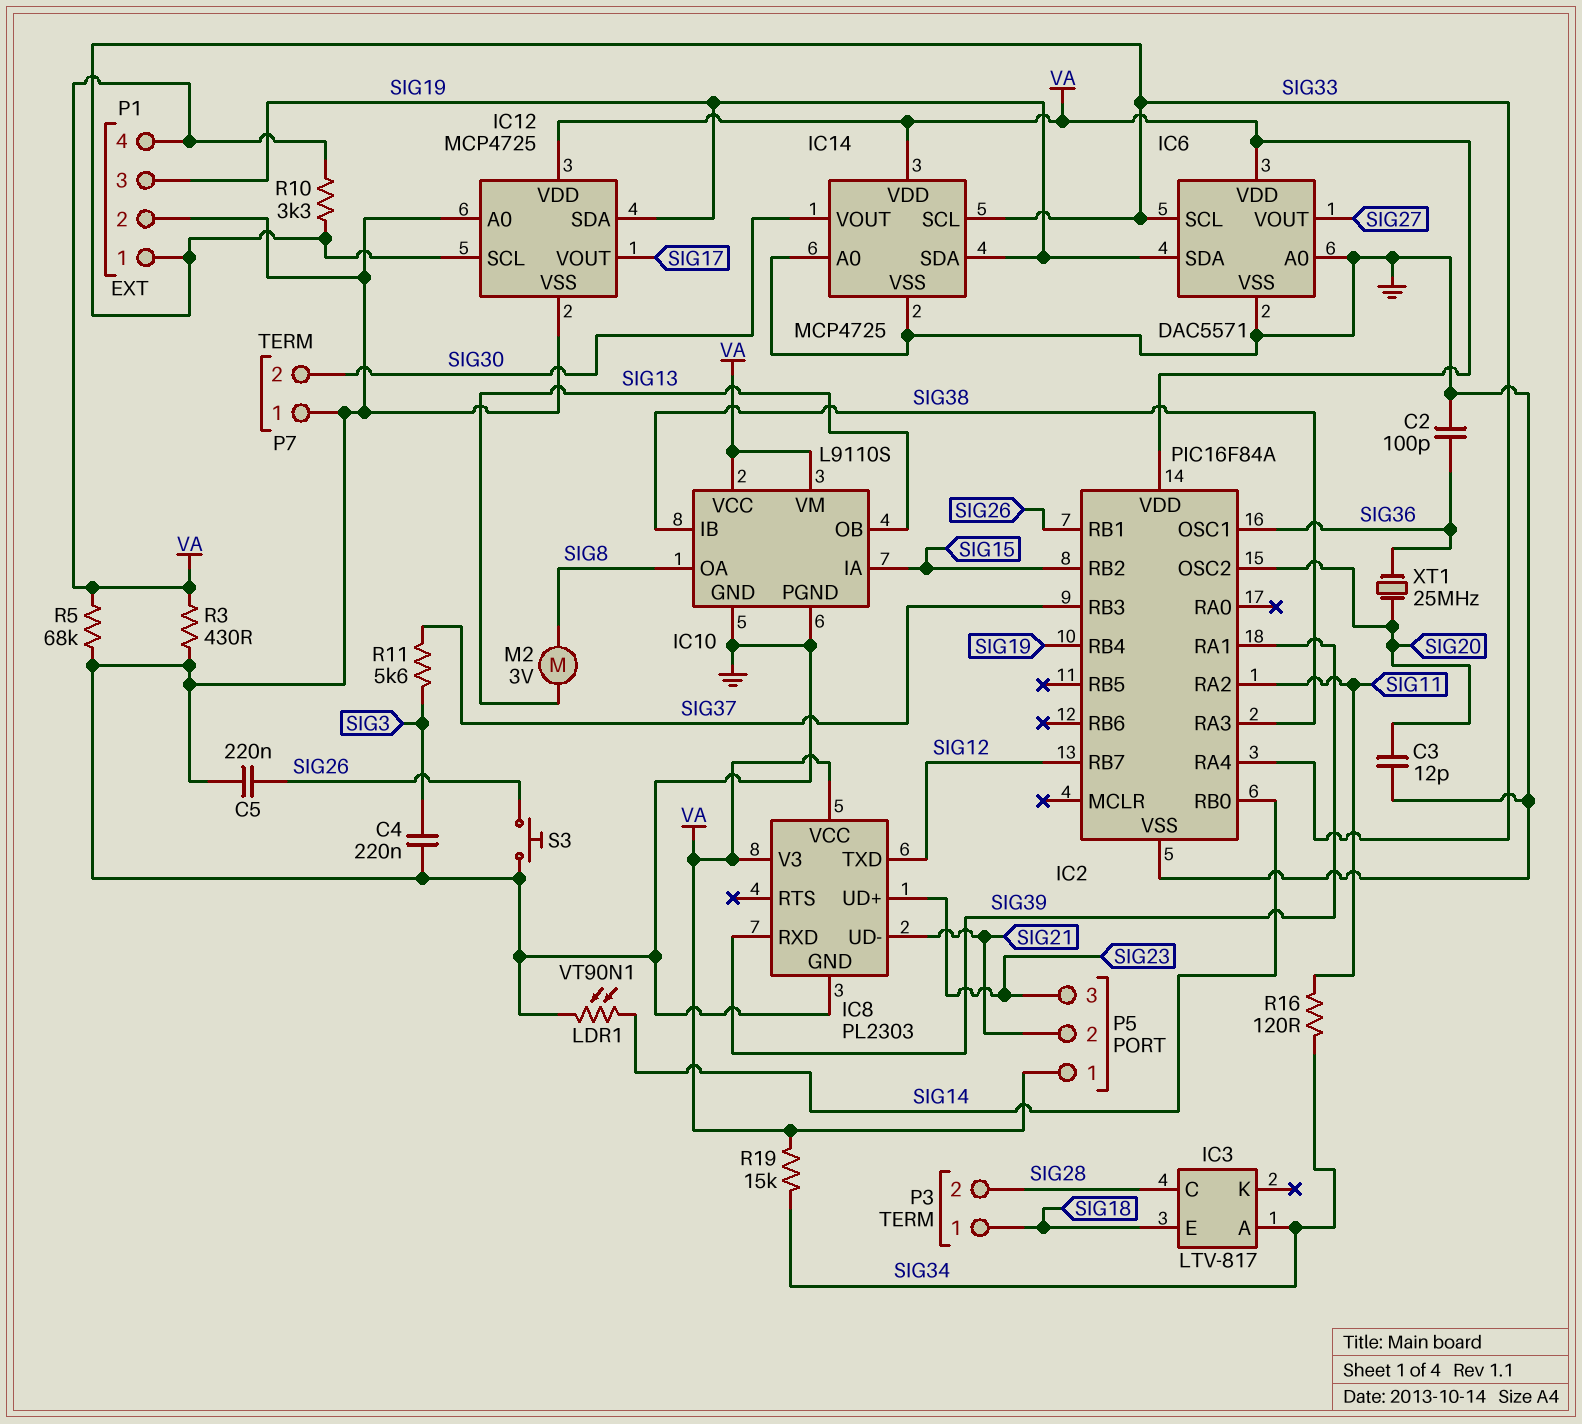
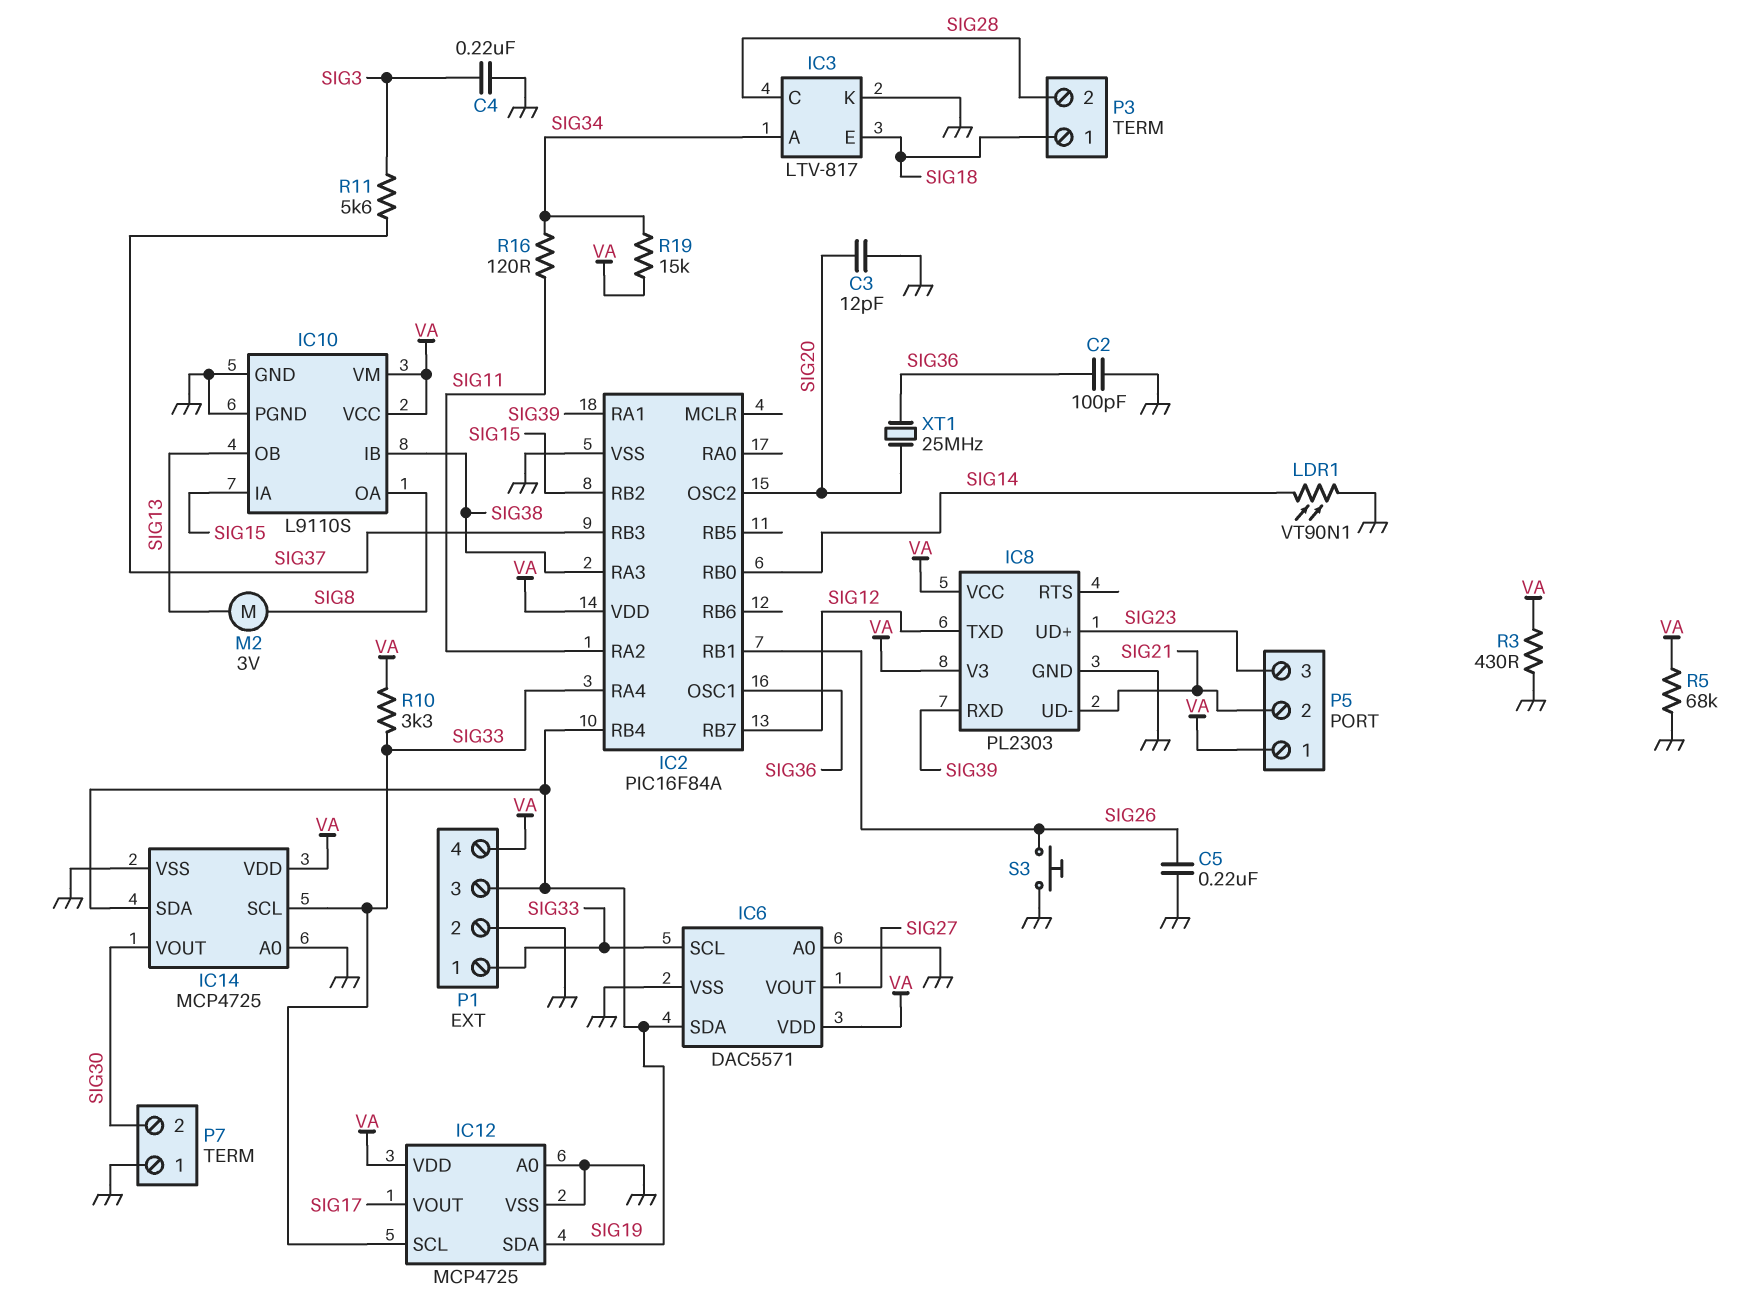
IC3 pin K: none -> GND

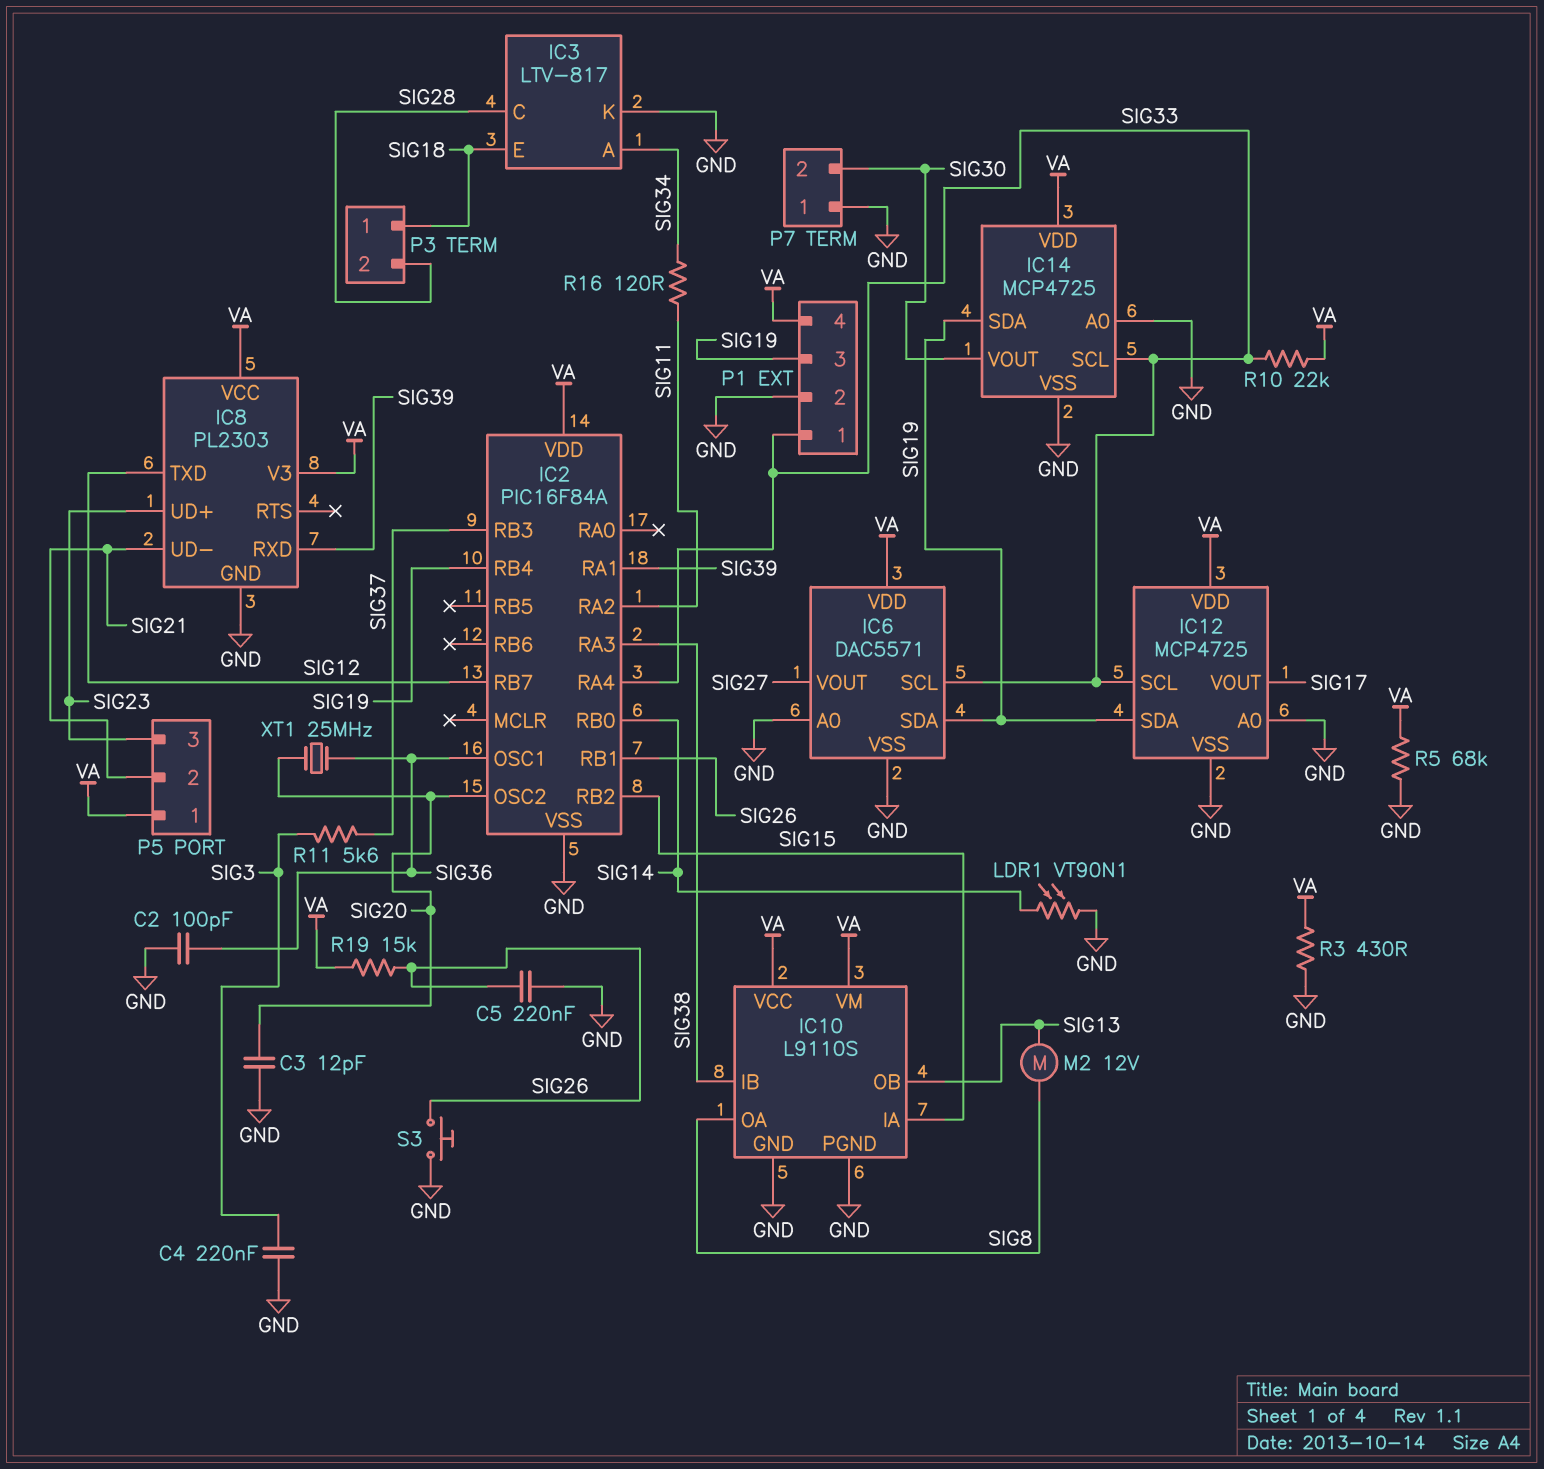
M2: motor 3V (SIG8, SIG13) -> motor 12V (SIG8, SIG13)
R10: 3.3k (SIG33, VA) -> 22k (SIG33, VA)
R19: 15k (SIG34, VA) -> 15k (SIG26, VA)

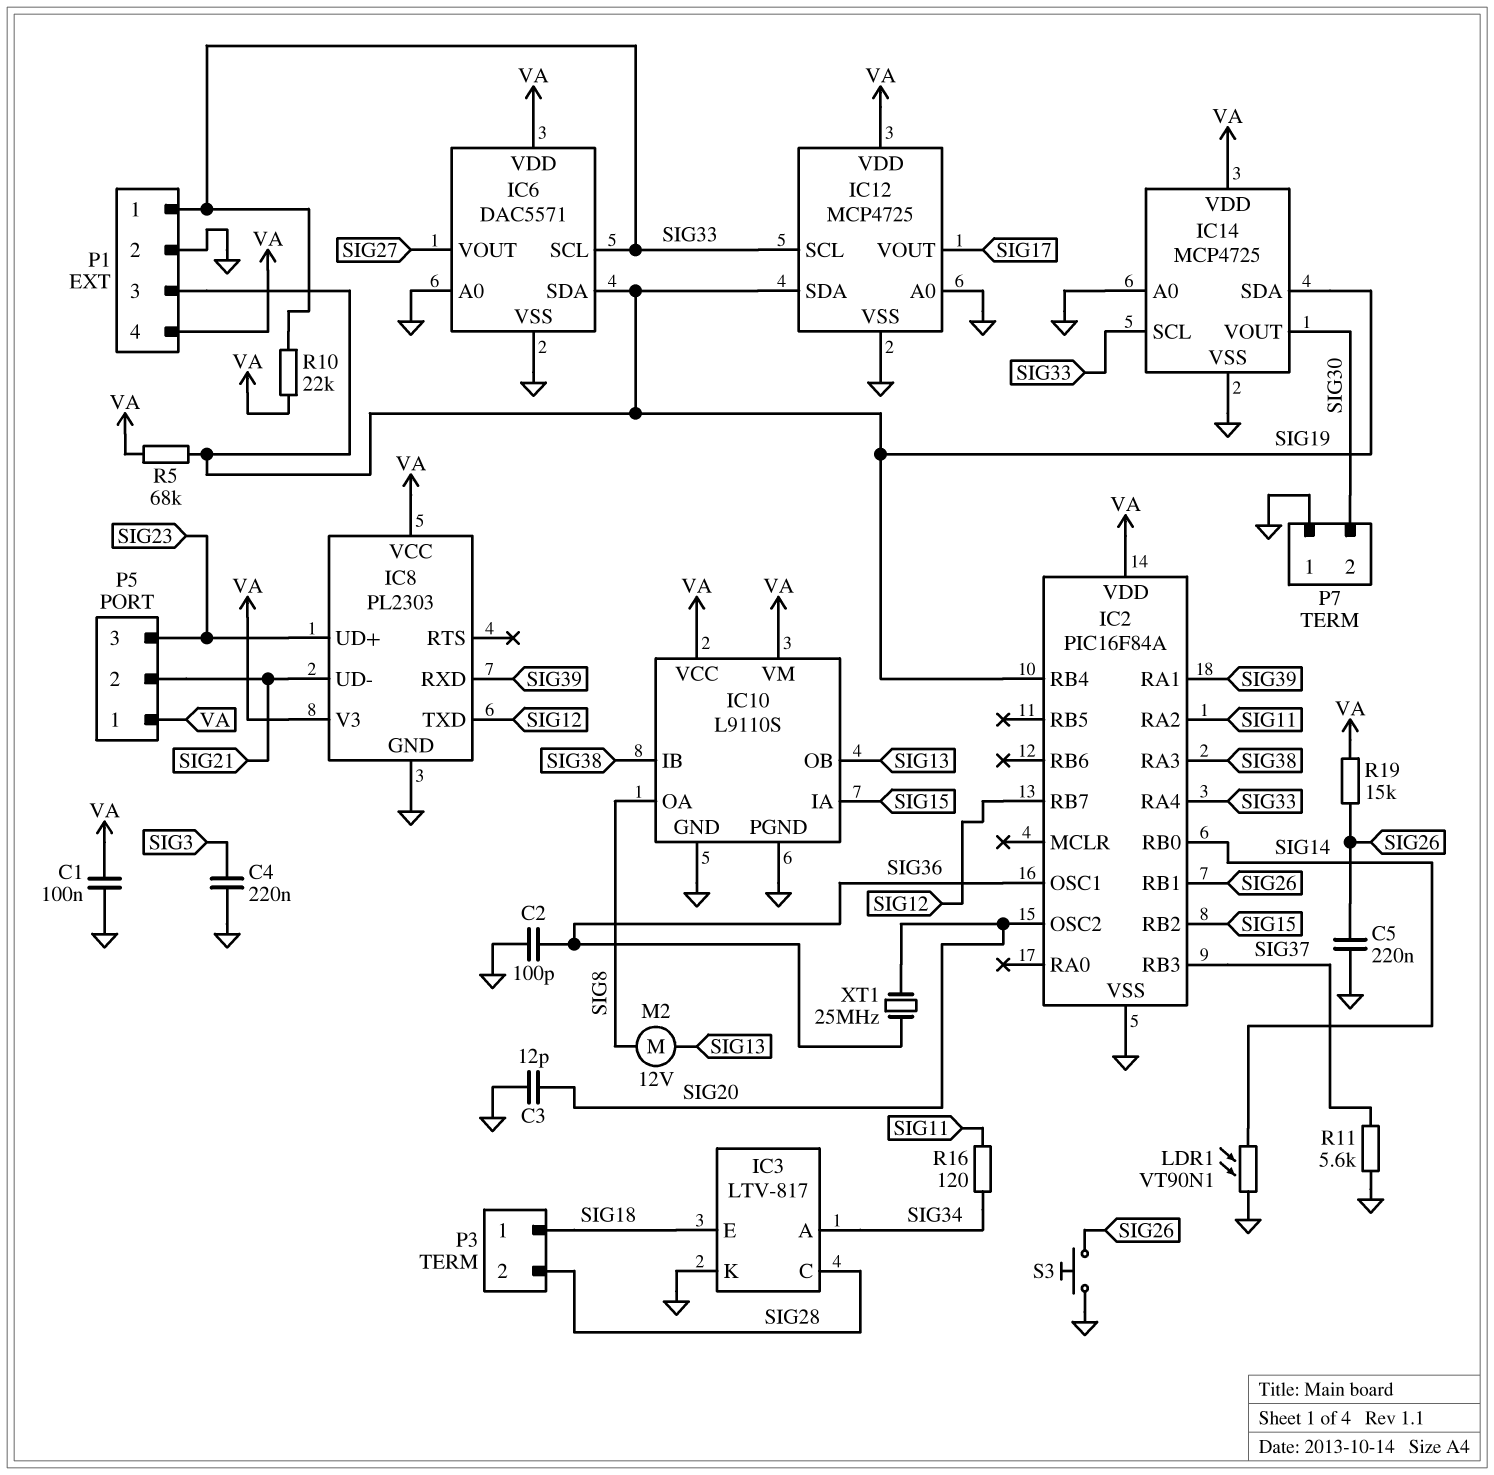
C1: none -> 100nF (GND, VA)
R3: 430 (GND, VA) -> none
R5: 68k (GND, VA) -> 68k (SIG19, VA)
R11: 5.6k (SIG3, SIG37) -> 5.6k (GND, SIG37)

